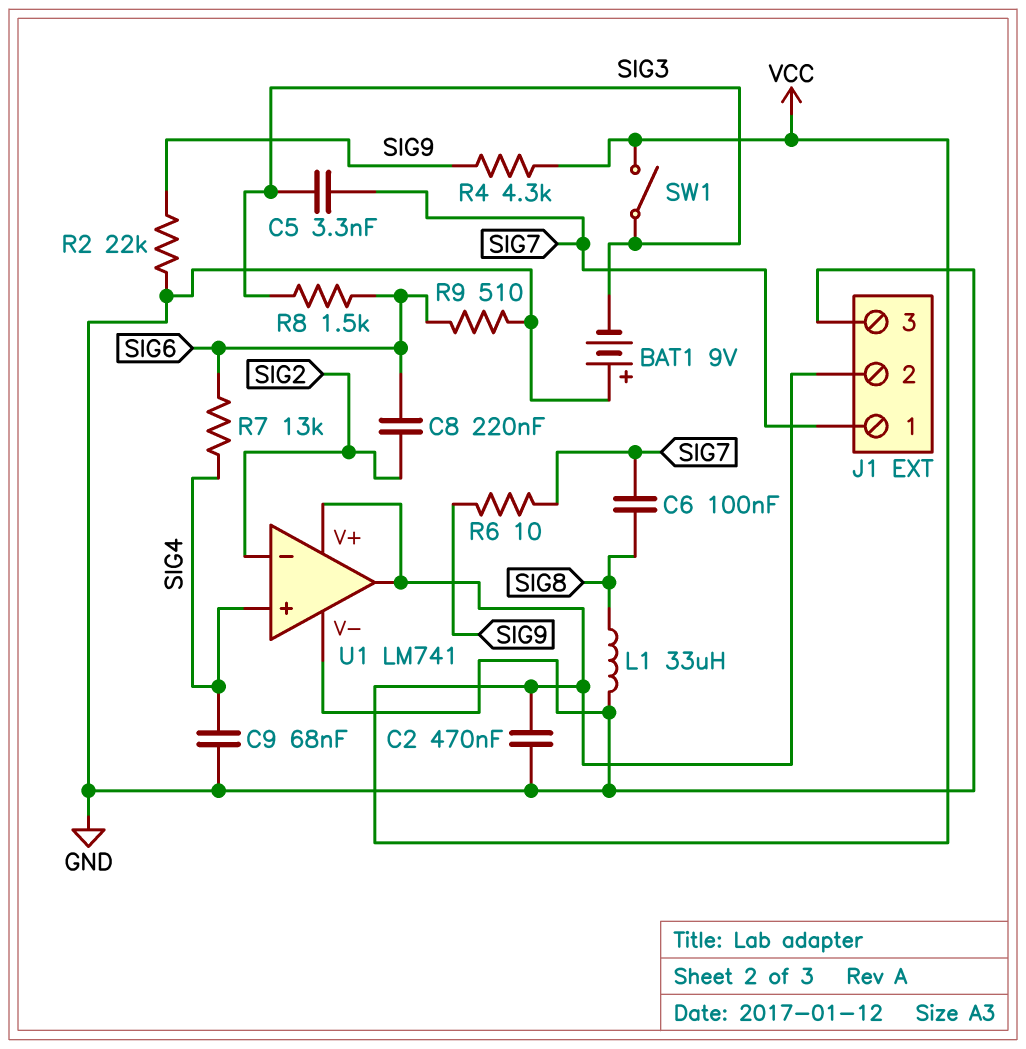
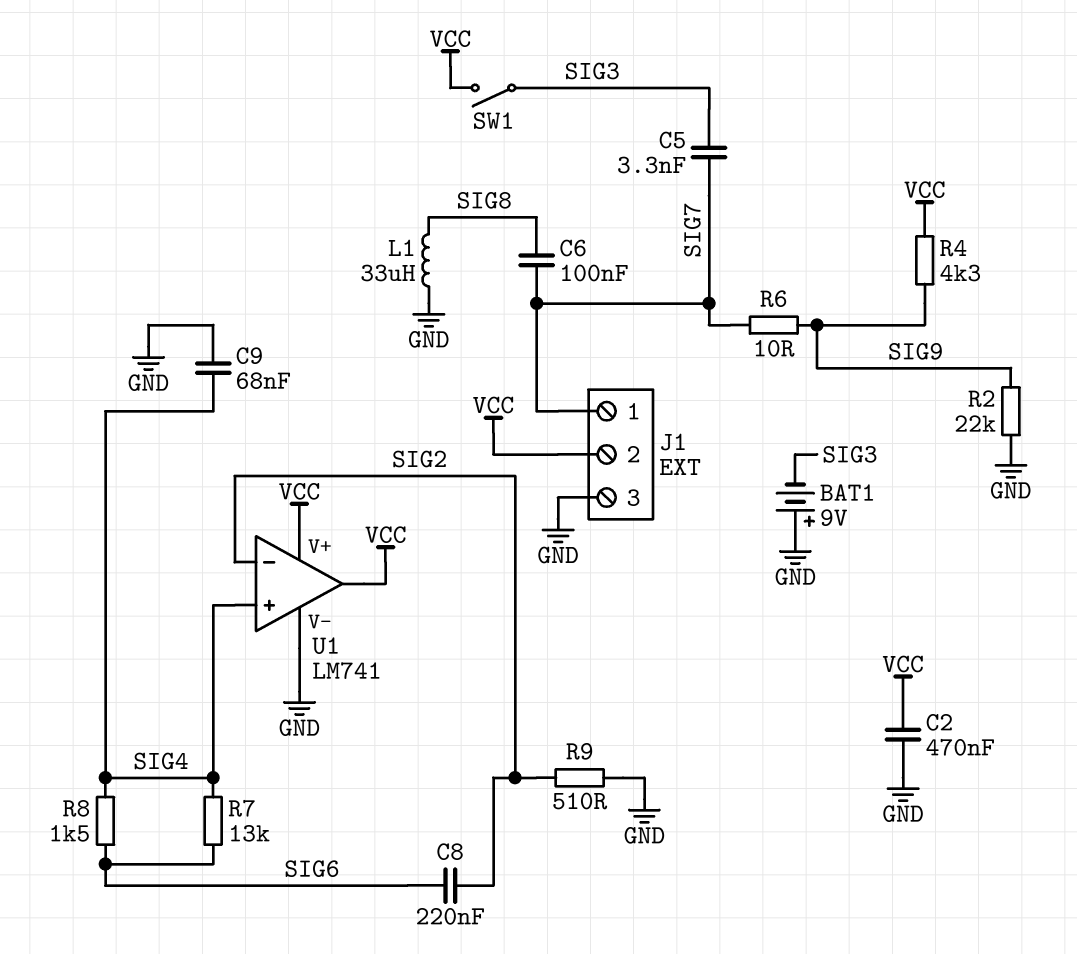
R8: 1.5k (SIG3, SIG6) -> 1.5k (SIG4, SIG6)
R9: 510 (GND, SIG6) -> 510 (GND, SIG2)

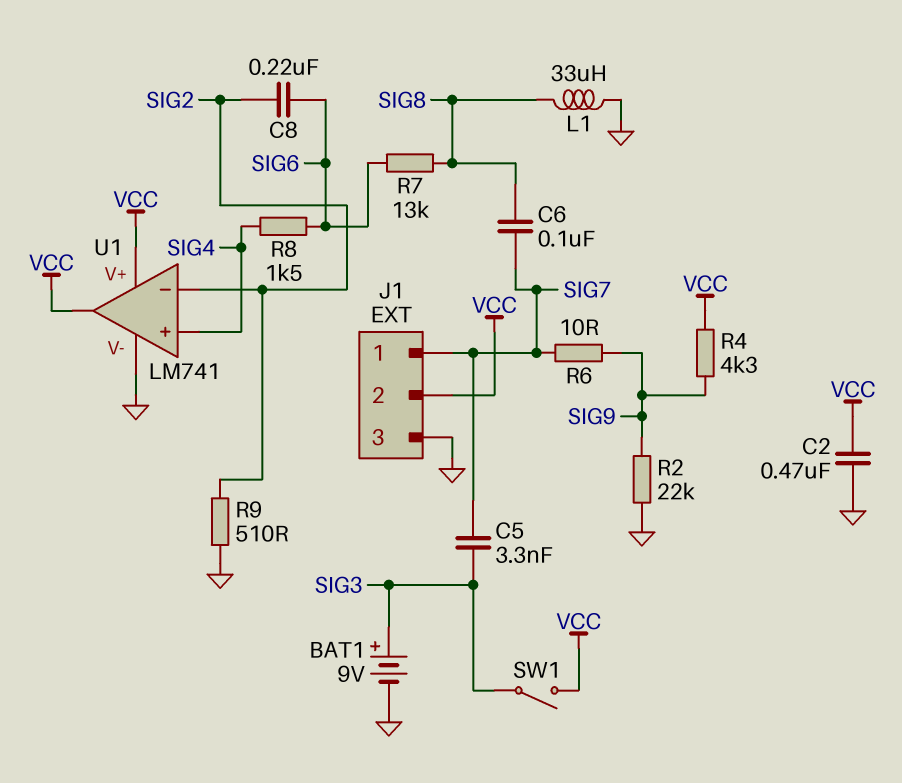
BAT1: 9V (plus GND, minus SIG3) -> 9V (plus SIG3, minus GND)
C9: 68nF (GND, SIG4) -> none
R7: 13k (SIG4, SIG6) -> 13k (SIG6, SIG8)

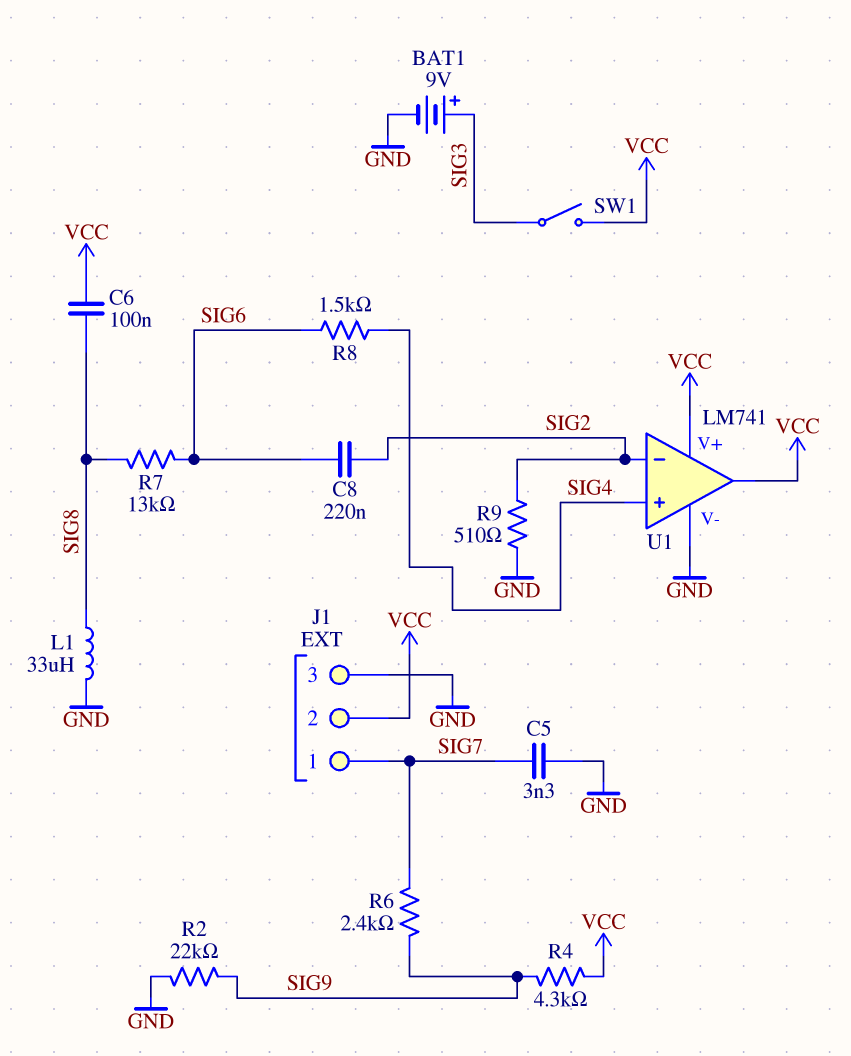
C2: 470nF (GND, VCC) -> none
C5: 3.3nF (SIG3, SIG7) -> 3.3nF (GND, SIG7)
C6: 100nF (SIG7, SIG8) -> 100nF (SIG8, VCC)
R6: 10 (SIG7, SIG9) -> 2.4k (SIG7, SIG9)

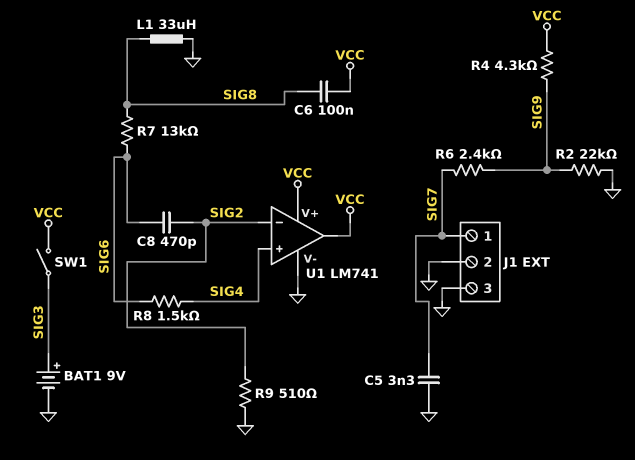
C8: 220nF (SIG2, SIG6) -> 470pF (SIG2, SIG6)
J1 pin 2: VCC -> GND

